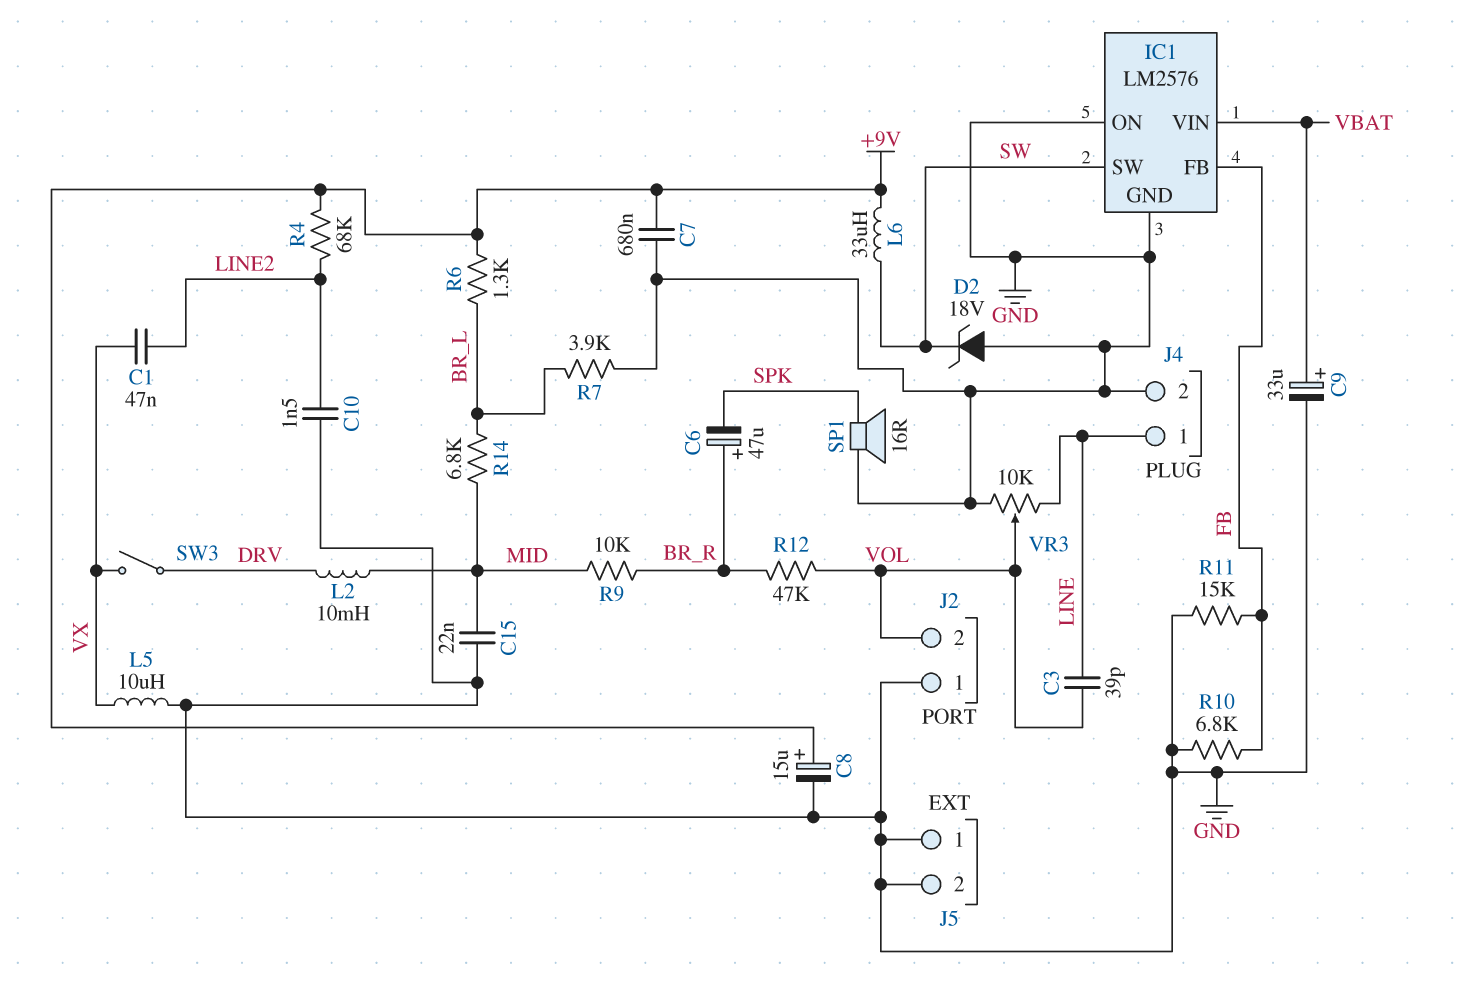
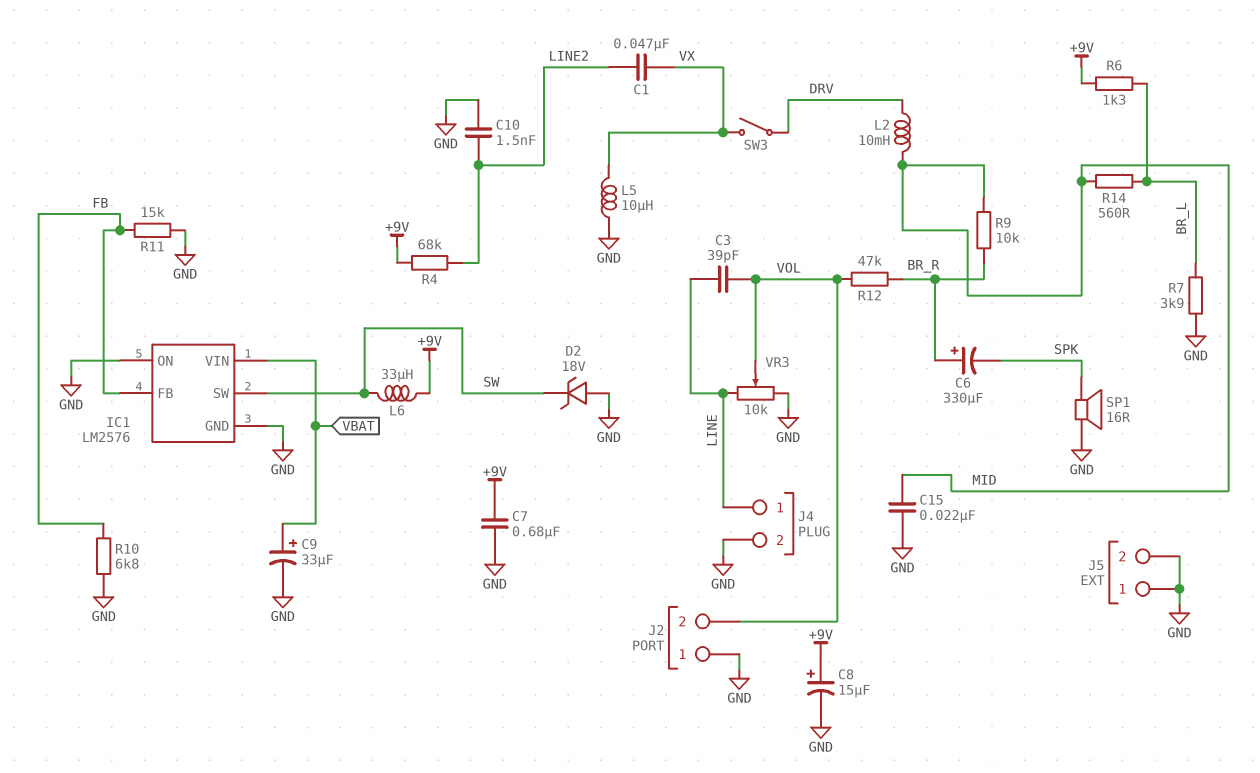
C6: 47uF (plus BR_R, minus SPK) -> 330uF (plus BR_R, minus SPK)
R14: 6.8k (BR_L, MID) -> 560 (BR_L, MID)

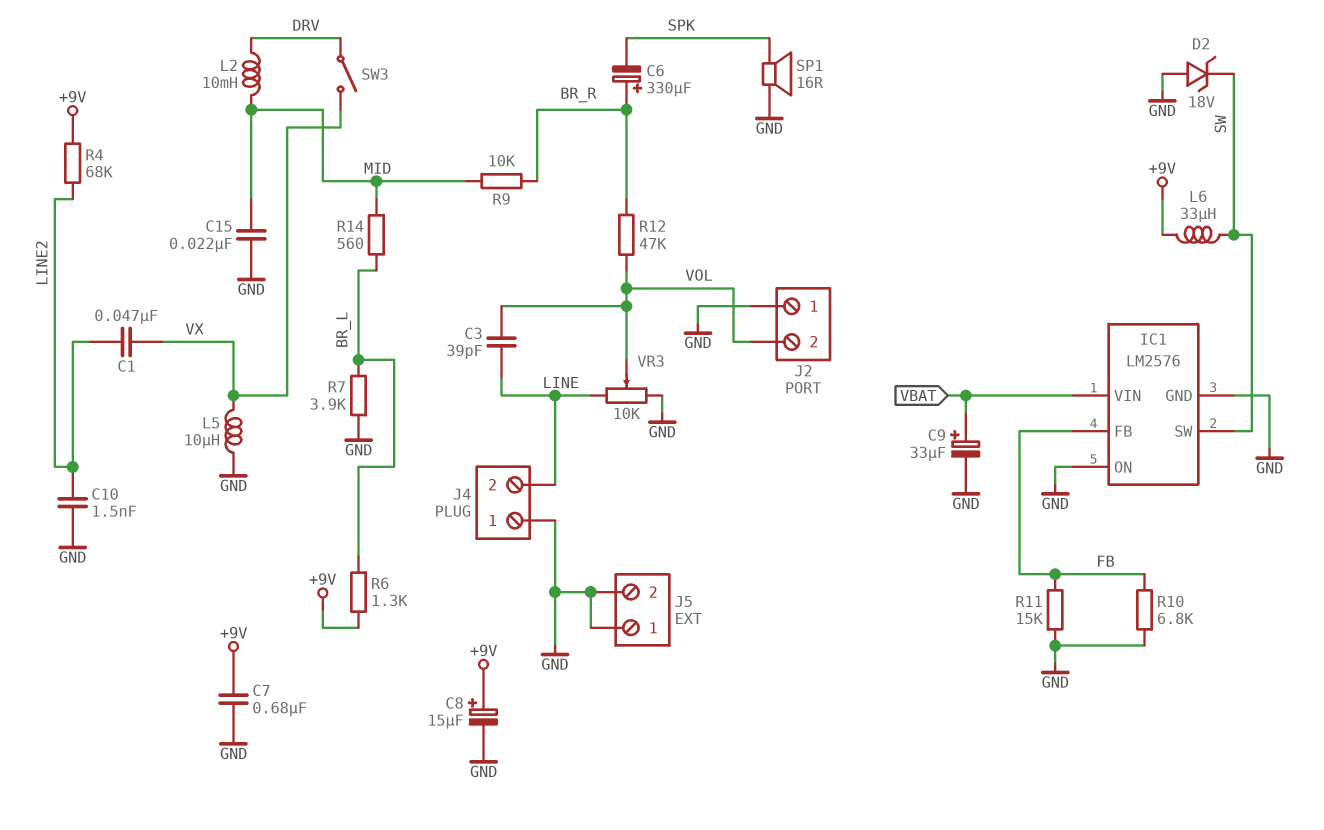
J4 pin 1: LINE -> GND
J4 pin 2: GND -> LINE

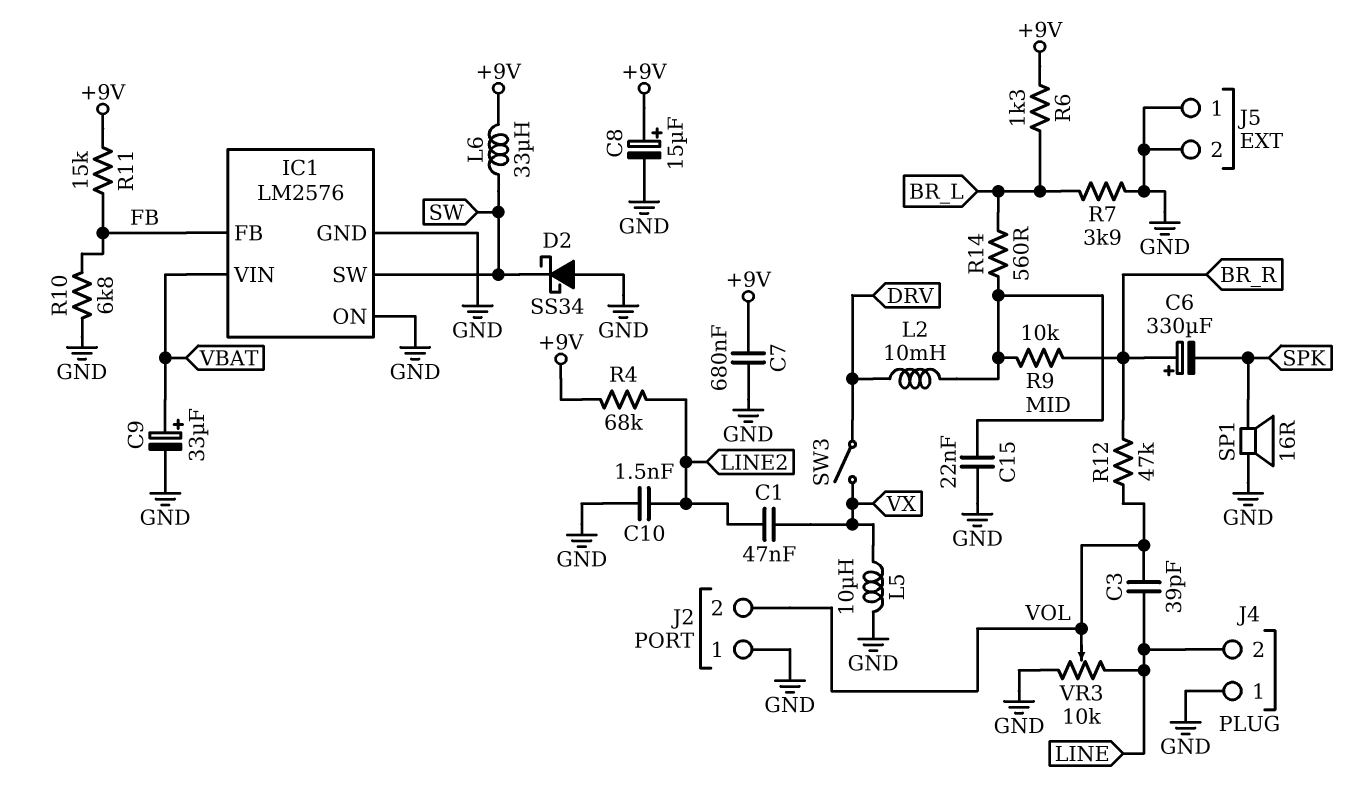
D2: zener 18V (A GND, K SW) -> schottky SS34 (A GND, K SW)
R11: 15k (FB, GND) -> 15k (+9V, FB)

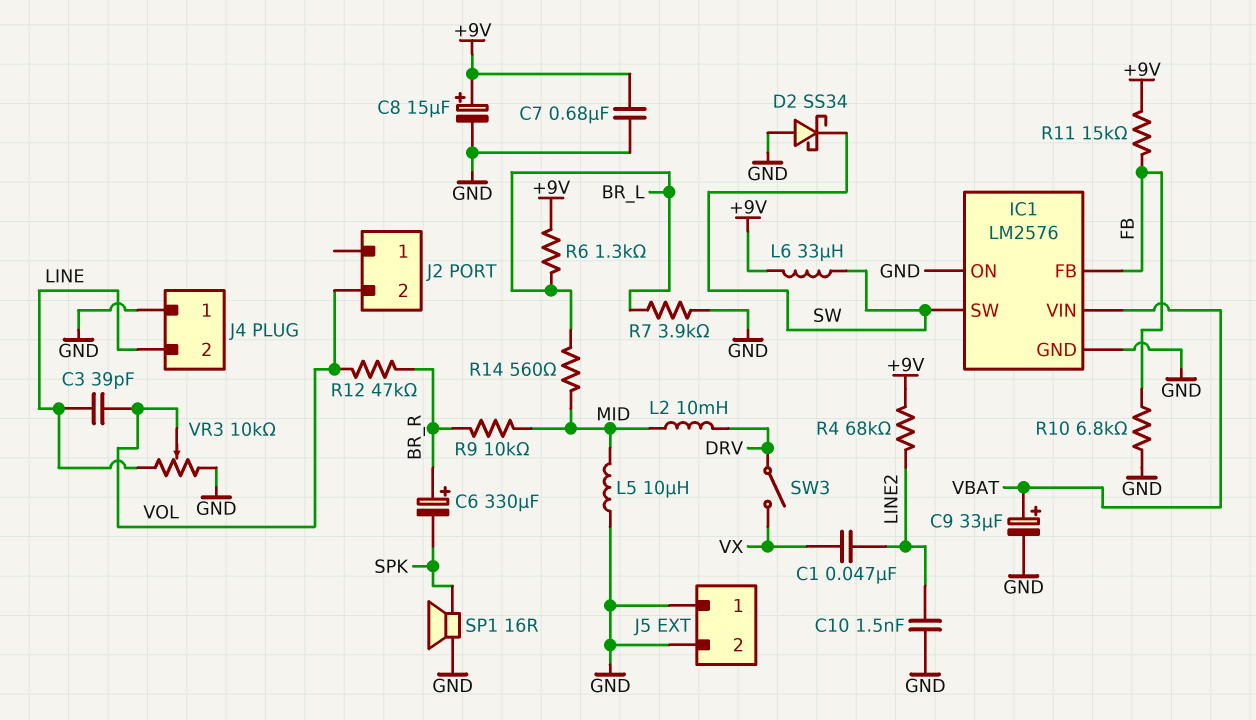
C15: 22nF (GND, MID) -> none
J2 pin 1: GND -> none
L5: 10uH (GND, VX) -> 10uH (GND, MID)

